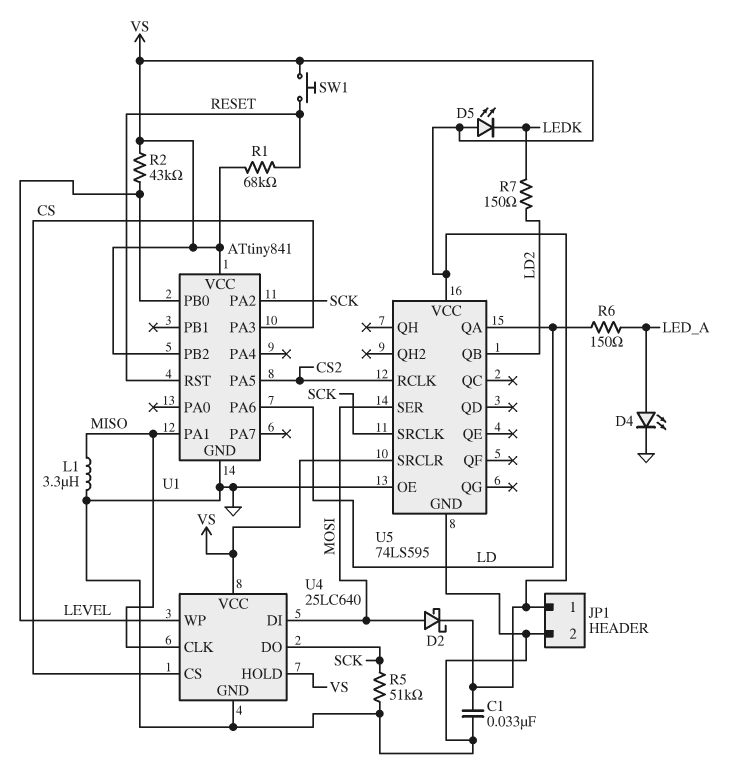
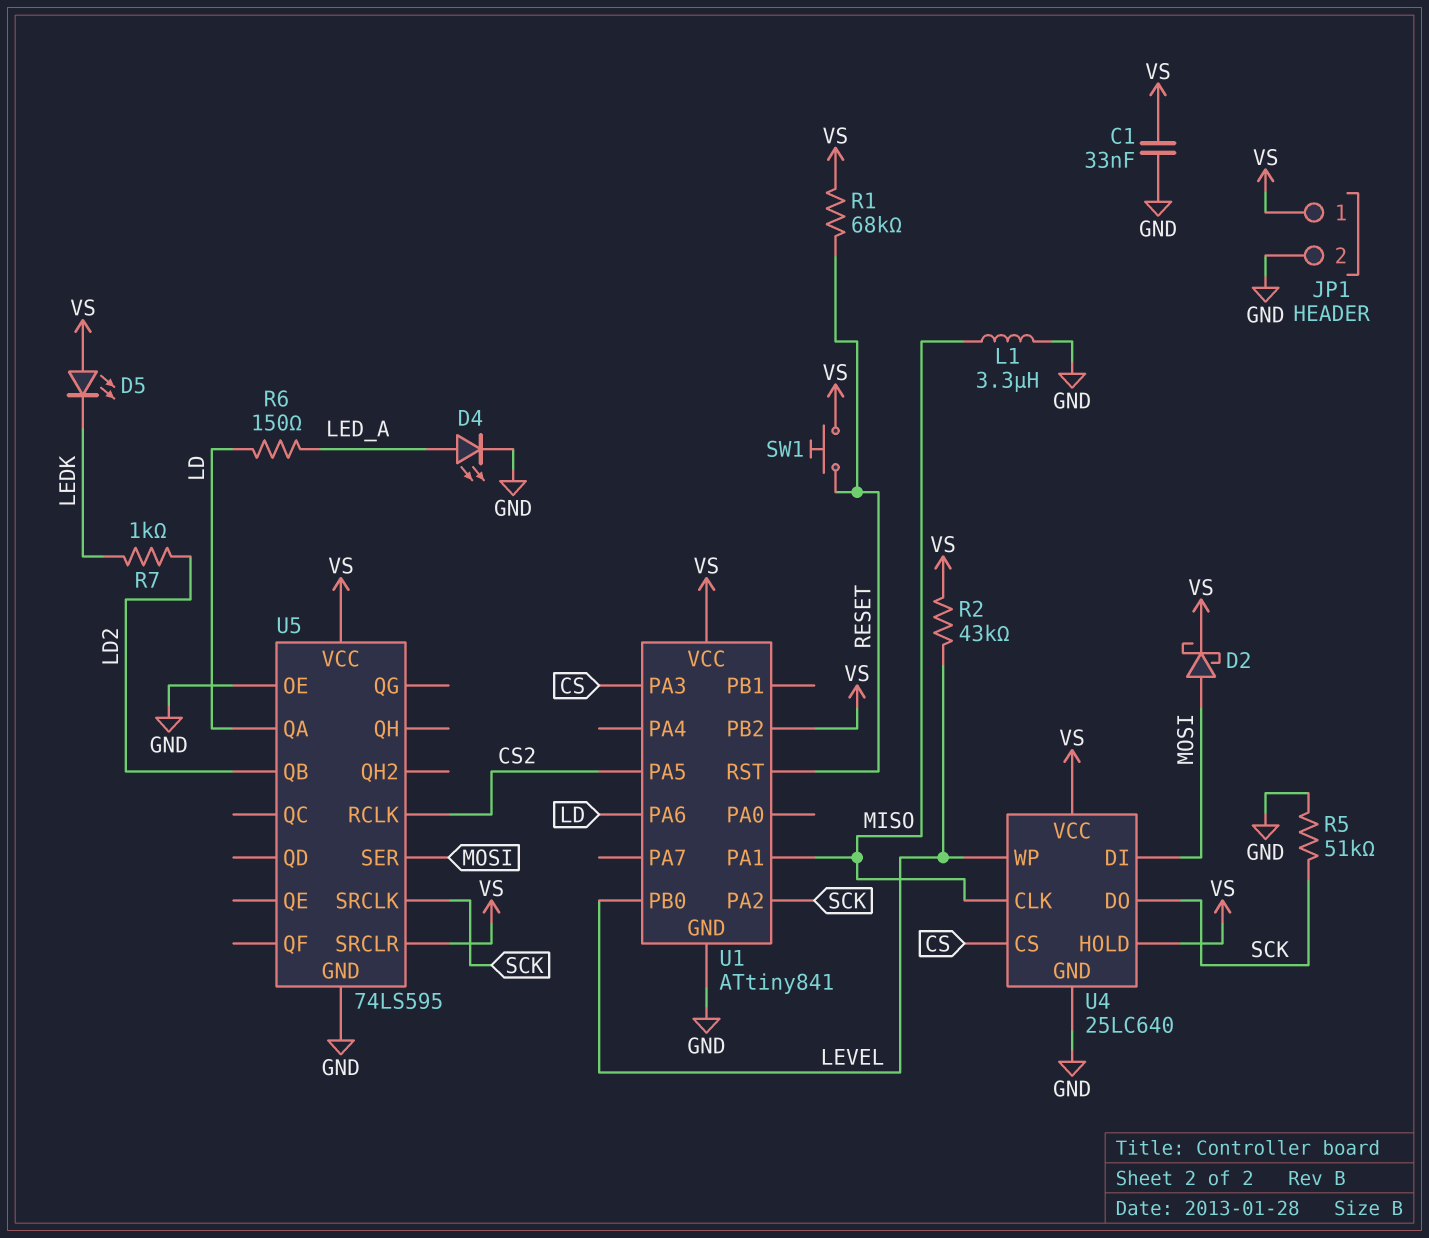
R7: 150 (LD2, LEDK) -> 1k (LD2, LEDK)

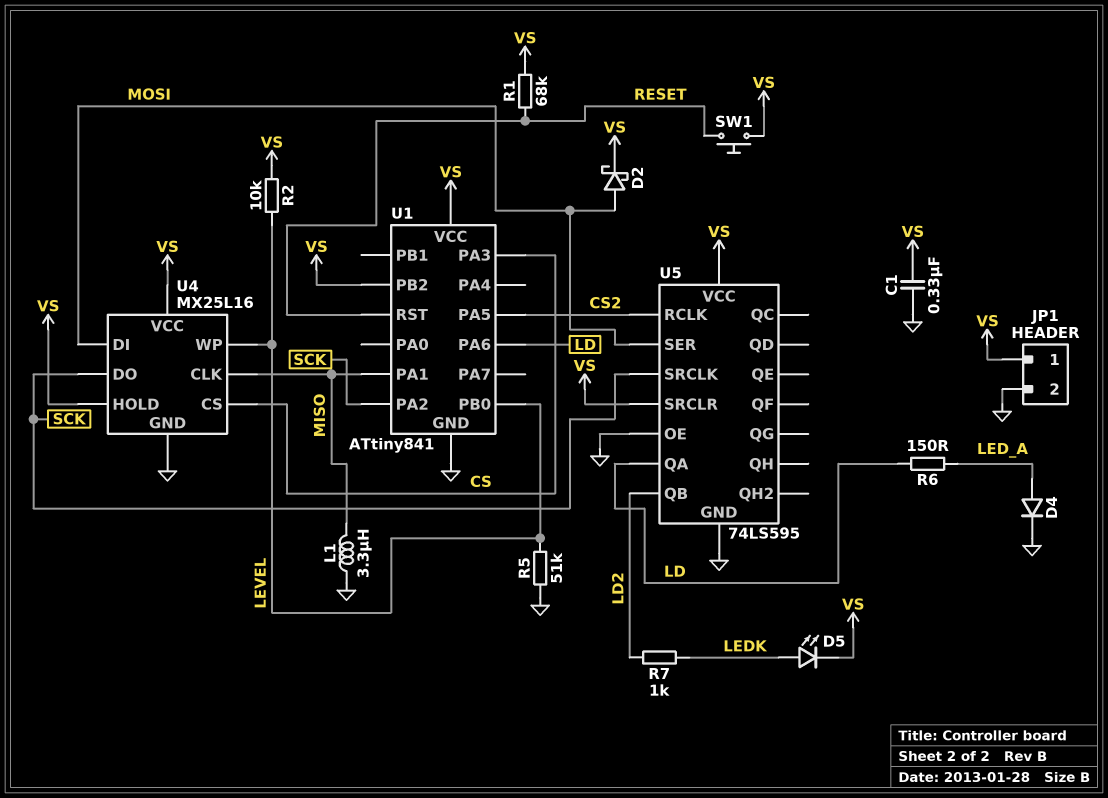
C1: 33nF (GND, VS) -> 330nF (GND, VS)
D4: LED (A LED_A, K GND) -> diode (A LED_A, K GND)
D5: LED (A VS, K LEDK) -> LED (A LEDK, K VS)
R2: 43k (LEVEL, VS) -> 10k (LEVEL, VS)
R5: 51k (GND, SCK) -> 51k (GND, LEVEL)
U4: 25LC640 -> MX25L16

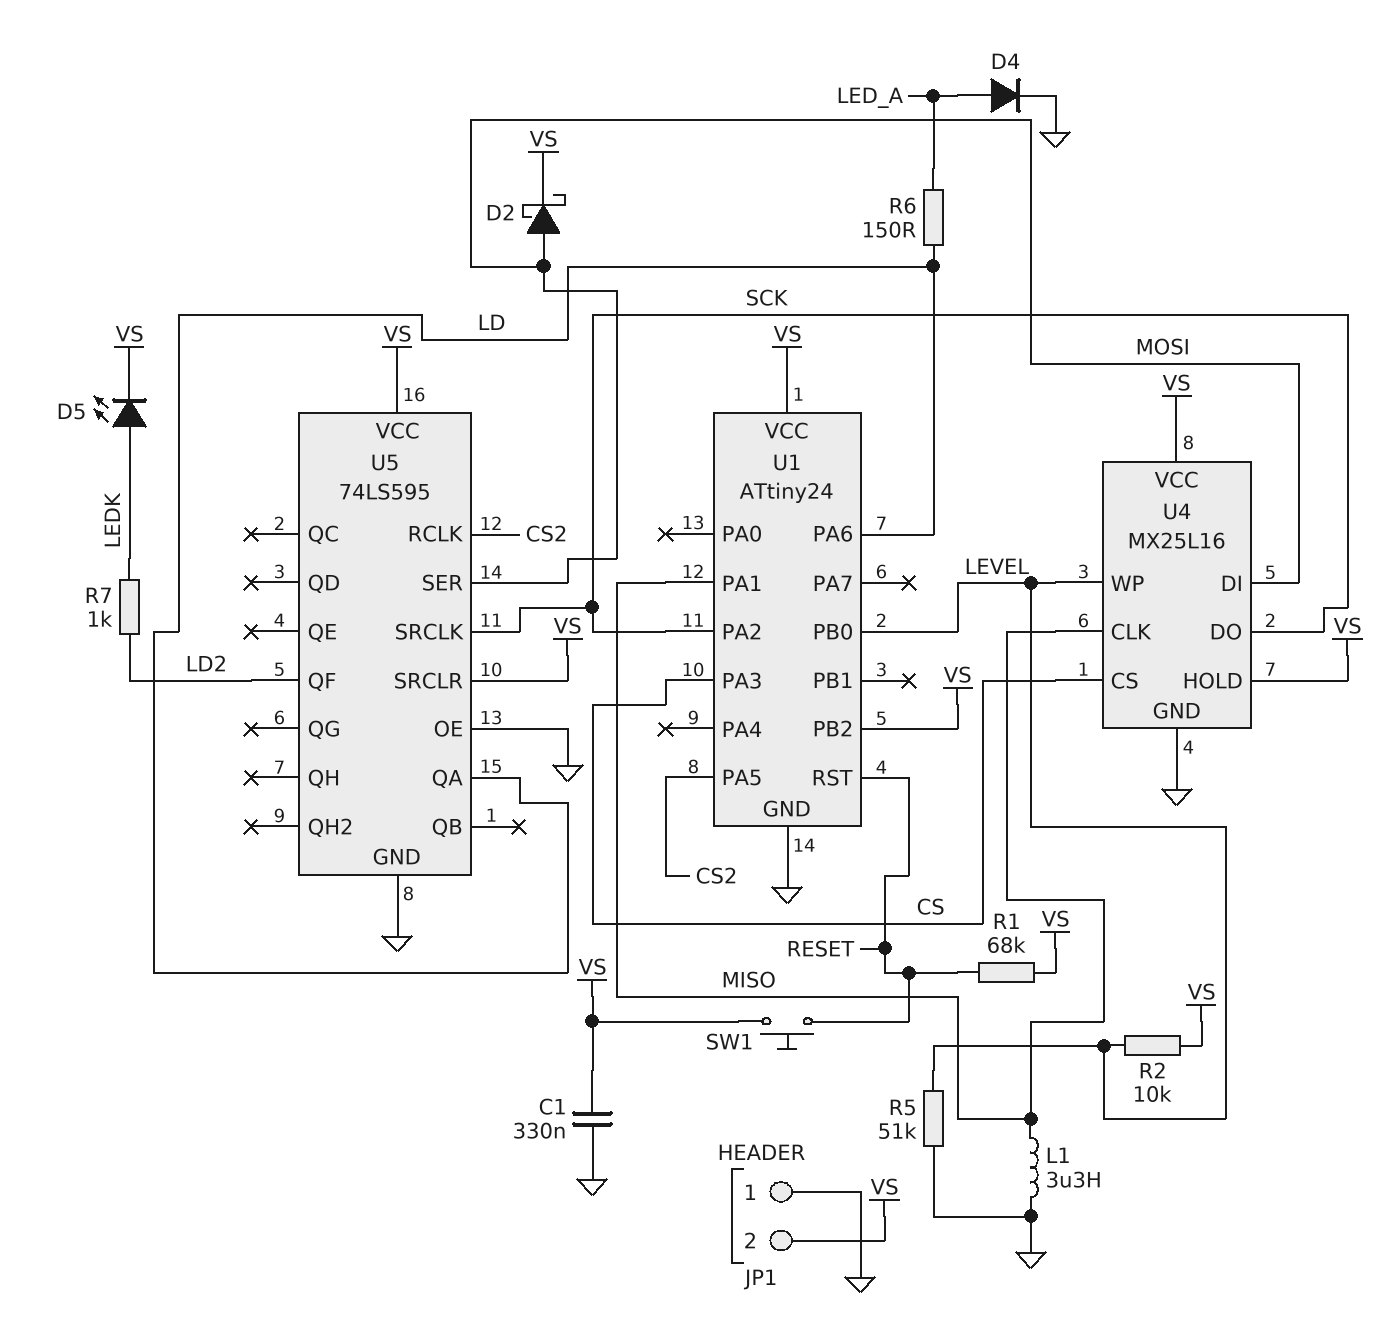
JP1 pin 1: VS -> GND
JP1 pin 2: GND -> VS
U1: ATtiny841 -> ATtiny24
U5 pin QB: LD2 -> none
U5 pin QF: none -> LD2

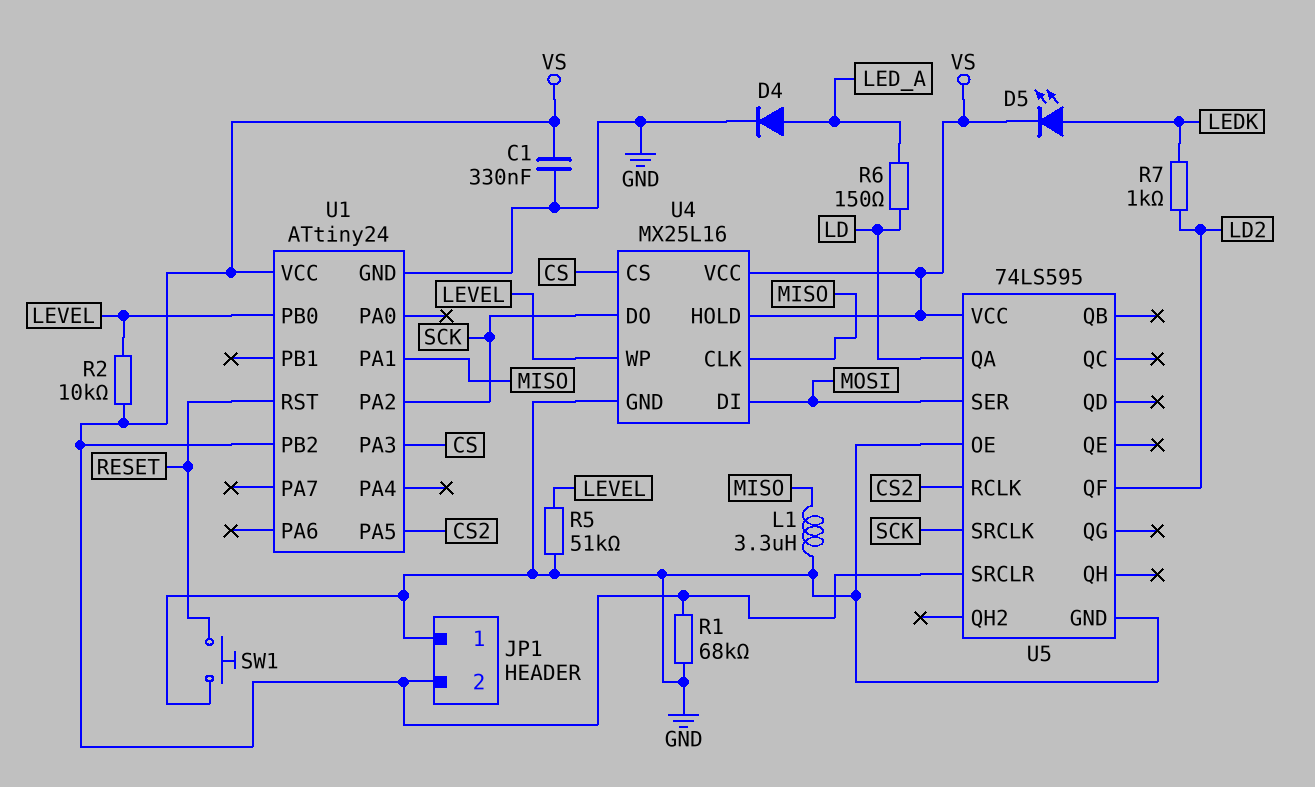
D2: schottky (A MOSI, K VS) -> none
R1: 68k (RESET, VS) -> 68k (GND, VS)
SW1: button (RESET, VS) -> button (GND, RESET)
U1 pin PA6: LD -> none

